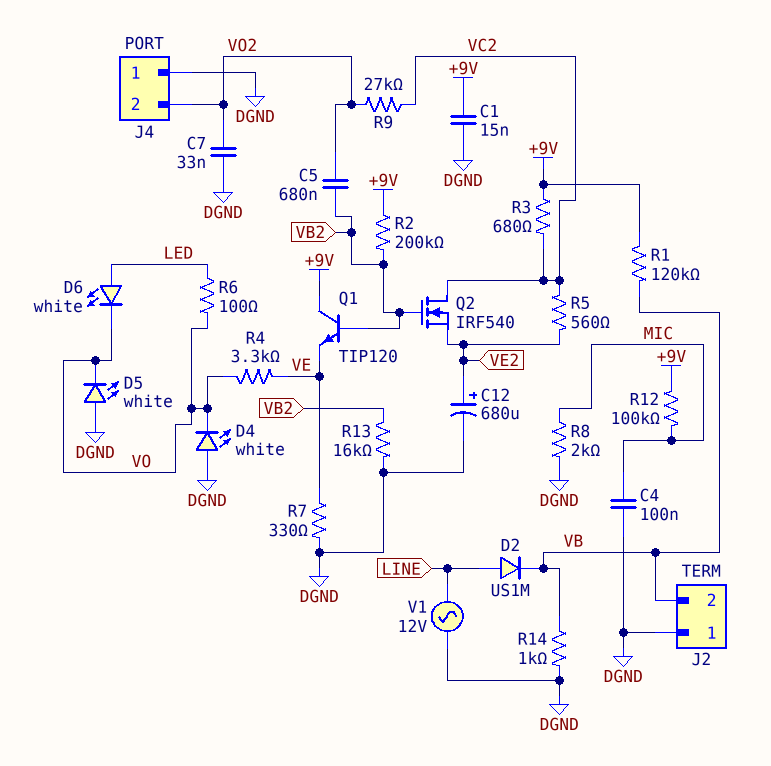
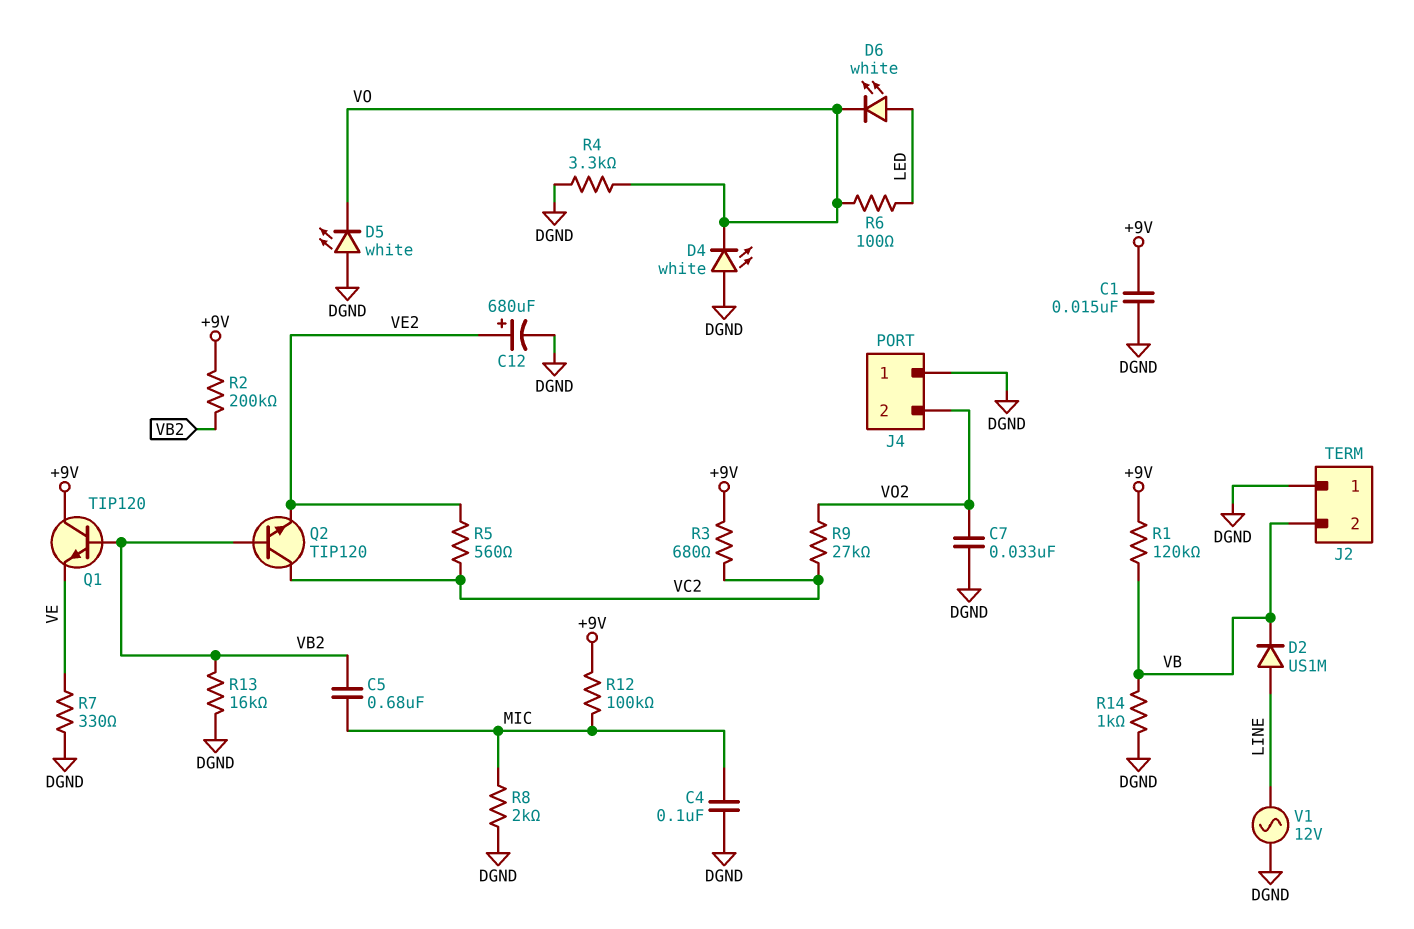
C5: 680nF (VB2, VO2) -> 680nF (MIC, VB2)
Q2: NMOS IRF540 (G VB2, D VC2, S VE2) -> NPN TIP120 (B VB2, C VC2, E VE2)
R4: 3.3k (VE, VO) -> 3.3k (DGND, VO)

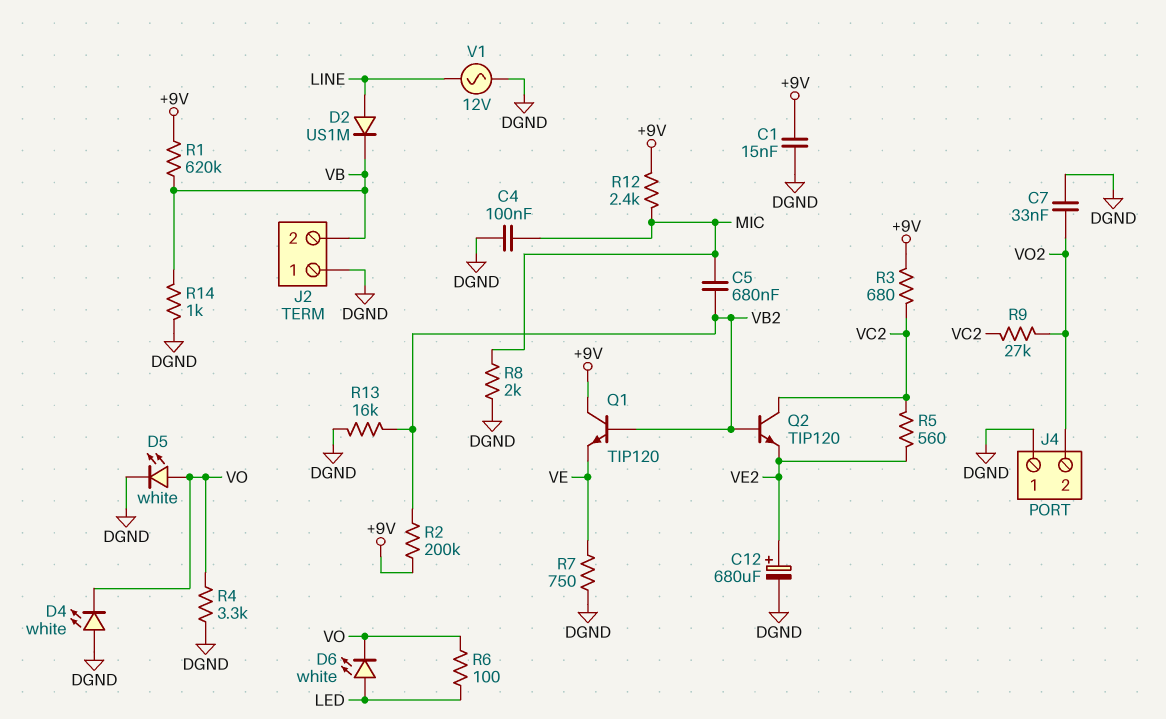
D5: LED white (A DGND, K VO) -> LED white (A VO, K DGND)
R1: 120k (+9V, VB) -> 620k (+9V, VB)
R7: 330 (DGND, VE) -> 750 (DGND, VE)
R12: 100k (+9V, MIC) -> 2.4k (+9V, MIC)

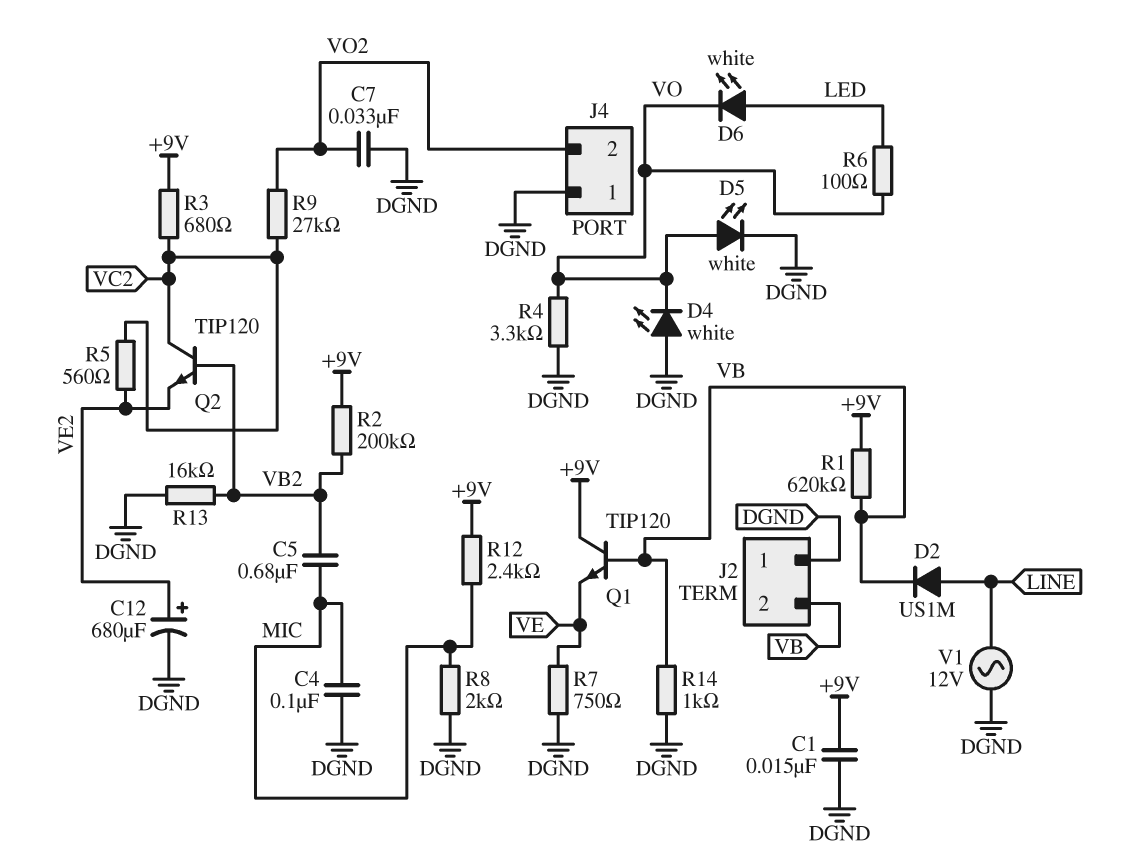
Q1: NPN TIP120 (B VB2, C +9V, E VE) -> NPN TIP120 (B VB, C +9V, E VE)

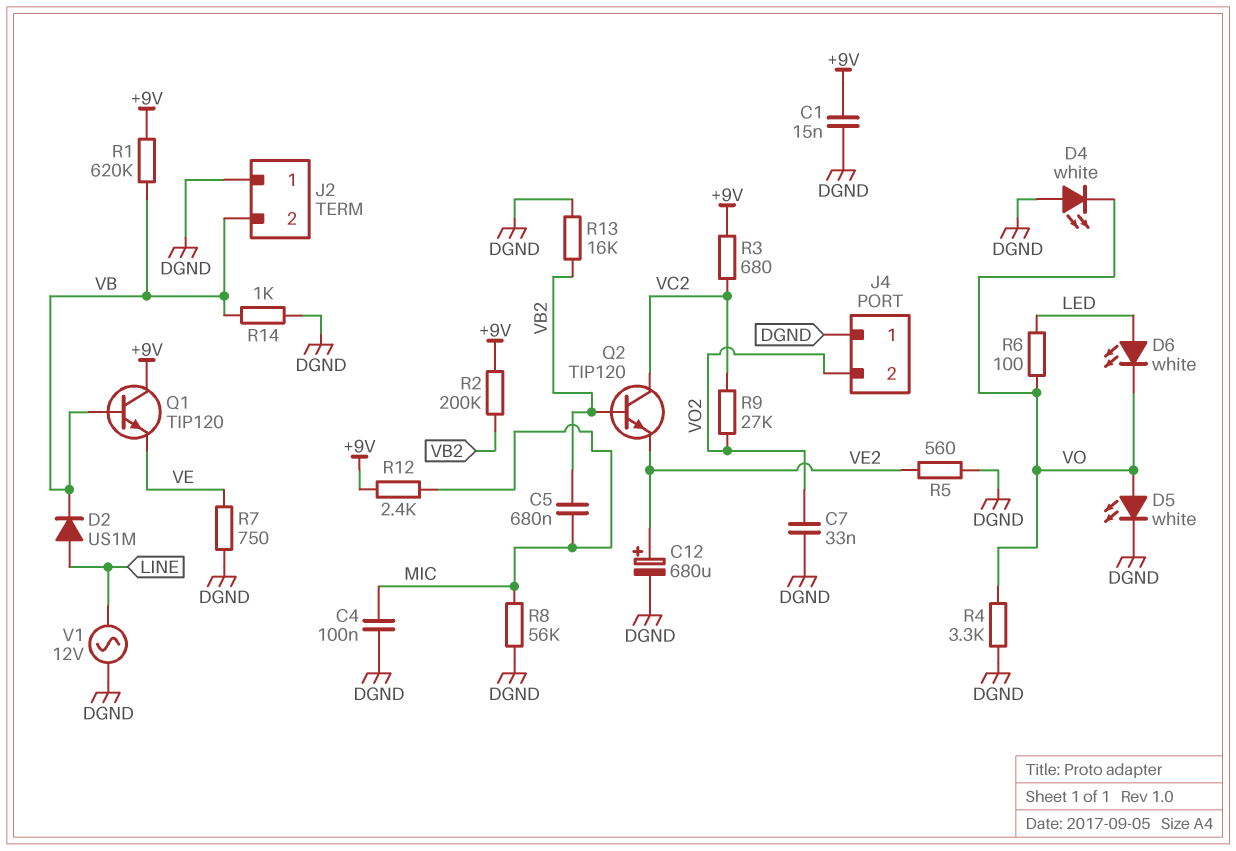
R5: 560 (VC2, VE2) -> 560 (DGND, VE2)
R8: 2k (DGND, MIC) -> 56k (DGND, MIC)

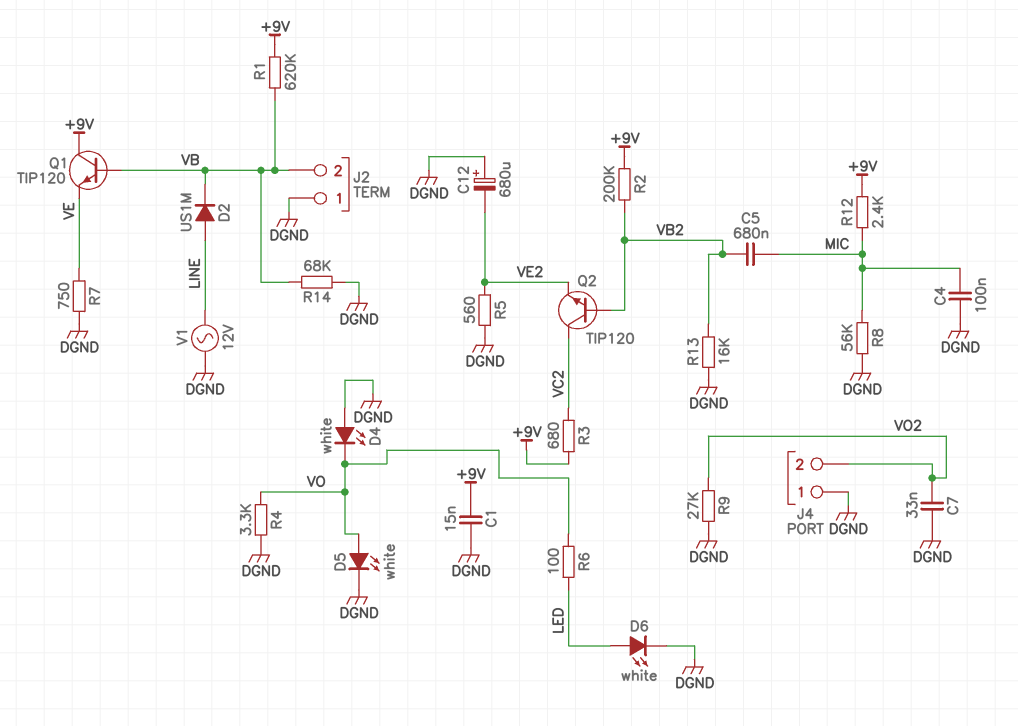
C12: 680uF (plus VE2, minus DGND) -> 680uF (plus DGND, minus VE2)
D6: LED white (A LED, K VO) -> LED white (A LED, K DGND)
R9: 27k (VC2, VO2) -> 27k (DGND, VO2)
R14: 1k (DGND, VB) -> 68k (DGND, VB)

